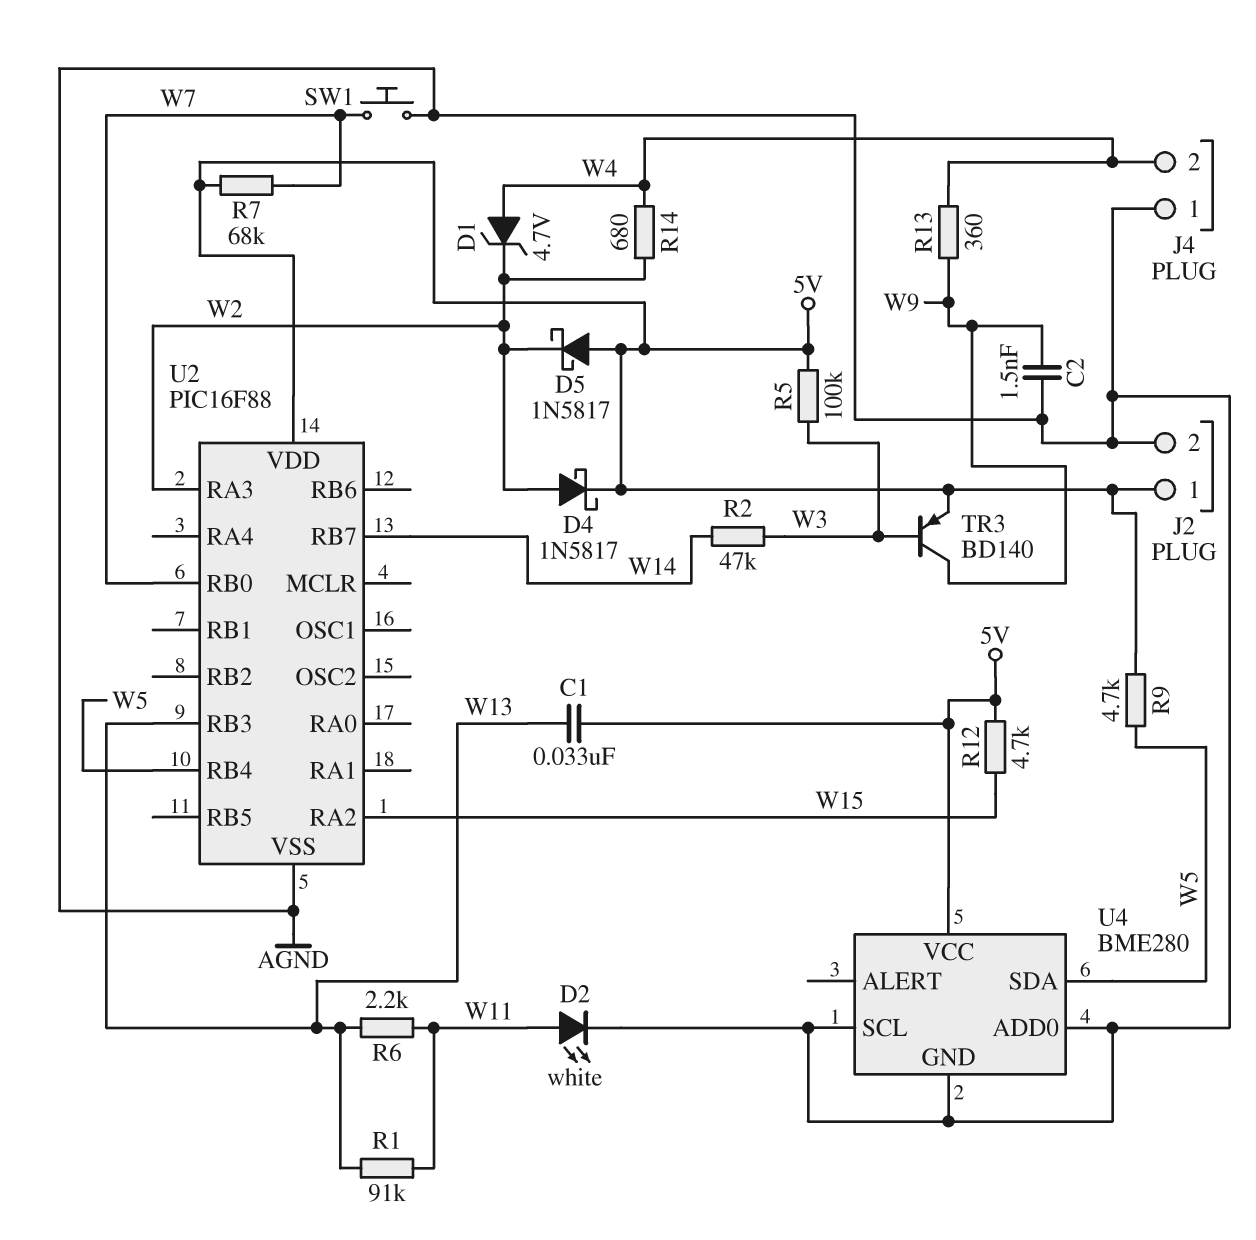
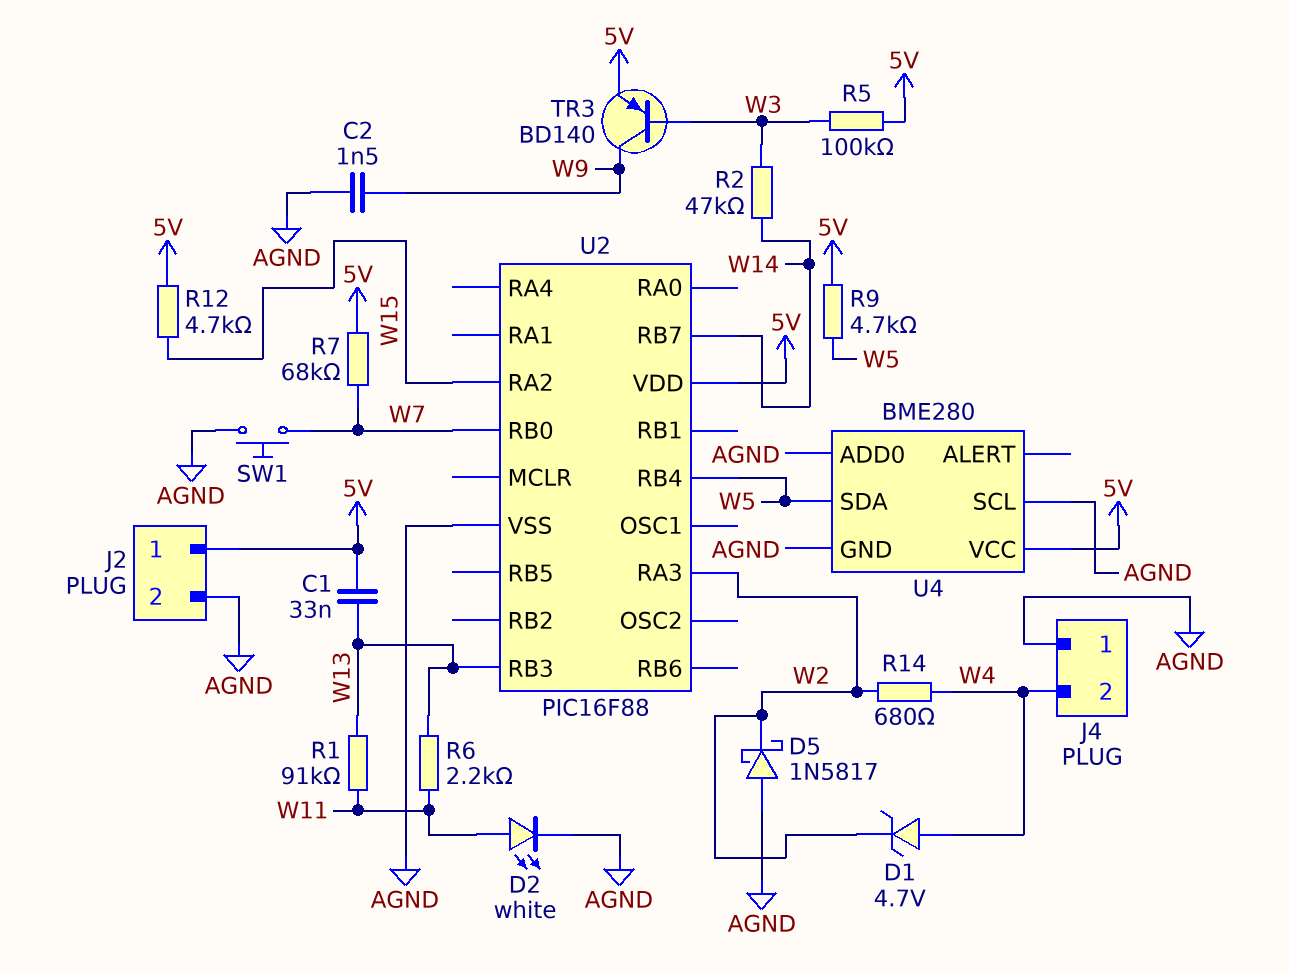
D4: schottky 1N5817 (A W2, K 5V) -> none
D5: schottky 1N5817 (A 5V, K W2) -> schottky 1N5817 (A AGND, K W2)
R13: 360 (W4, W9) -> none

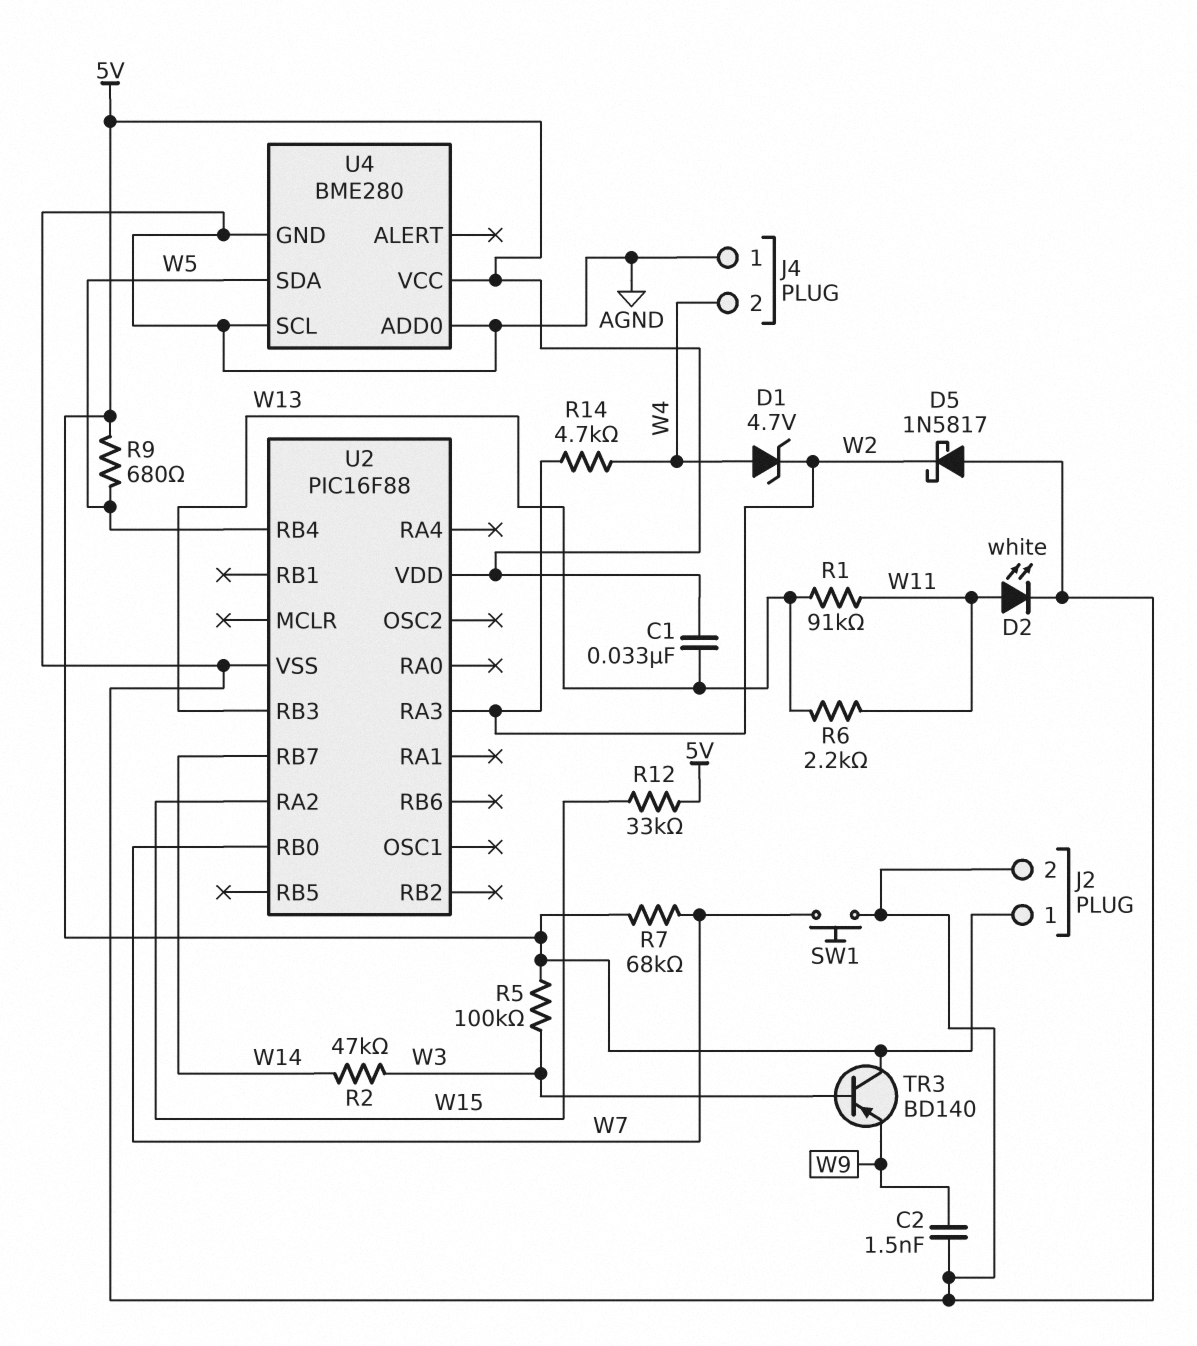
R9: 4.7k (5V, W5) -> 680 (5V, W5)
R12: 4.7k (5V, W15) -> 33k (5V, W15)
R14: 680 (W2, W4) -> 4.7k (W2, W4)
TR3: PNP BD140 (B W3, C W9, E 5V) -> PNP BD140 (B W3, C 5V, E W9)

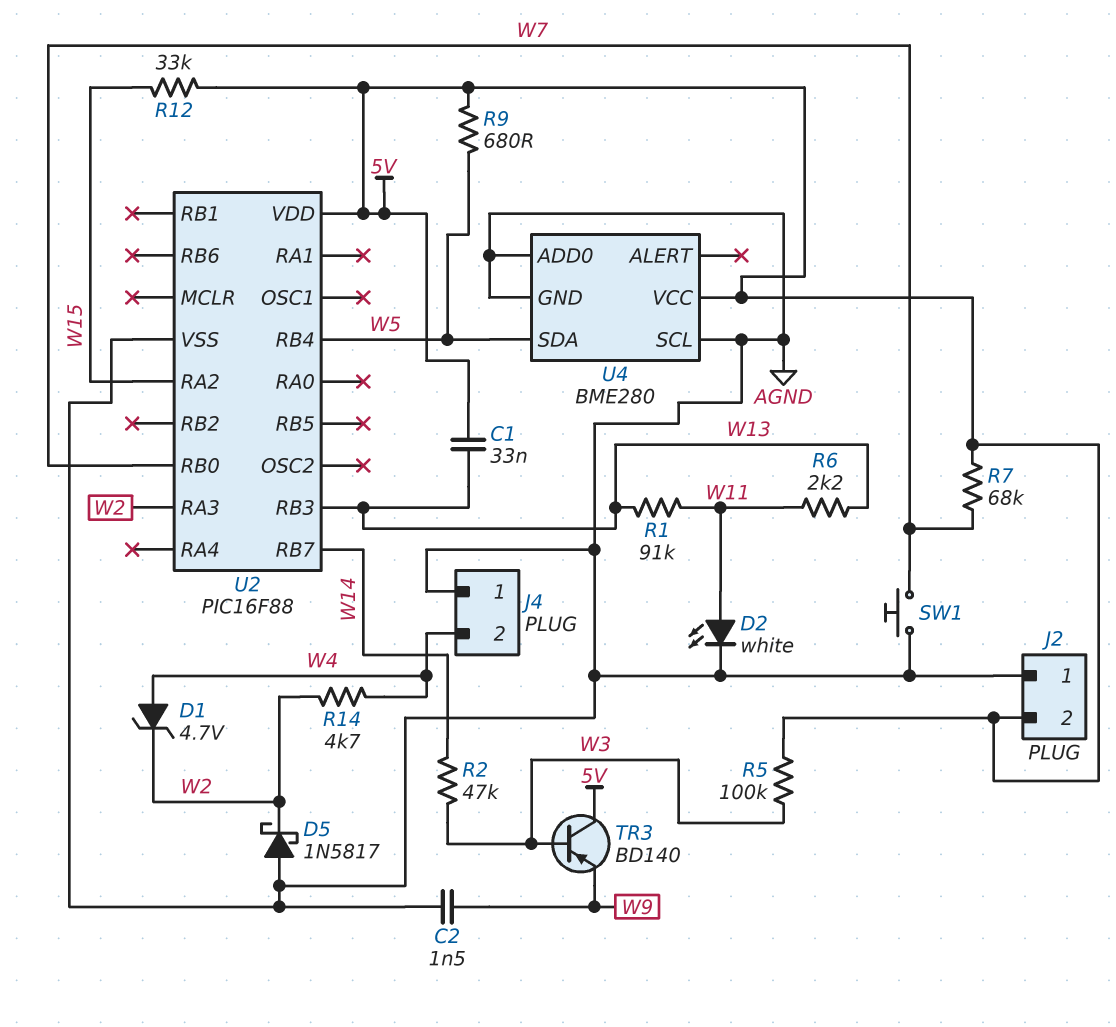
J2 pin 1: 5V -> AGND
J2 pin 2: AGND -> 5V

